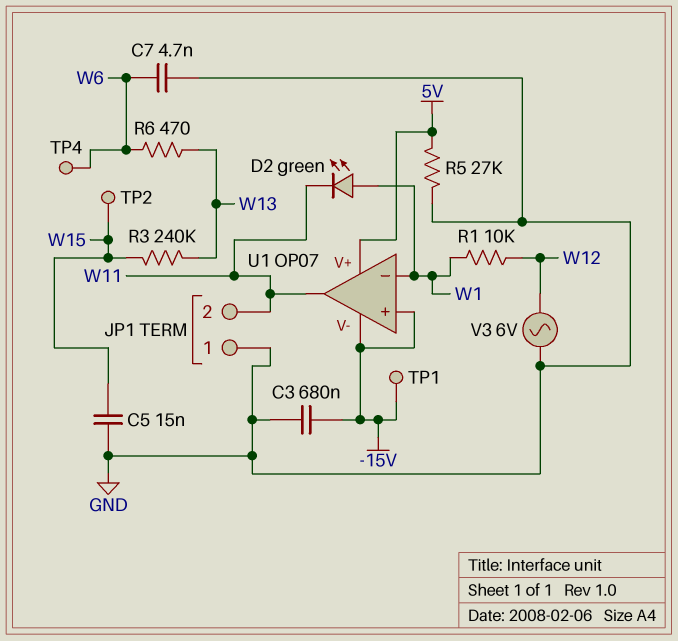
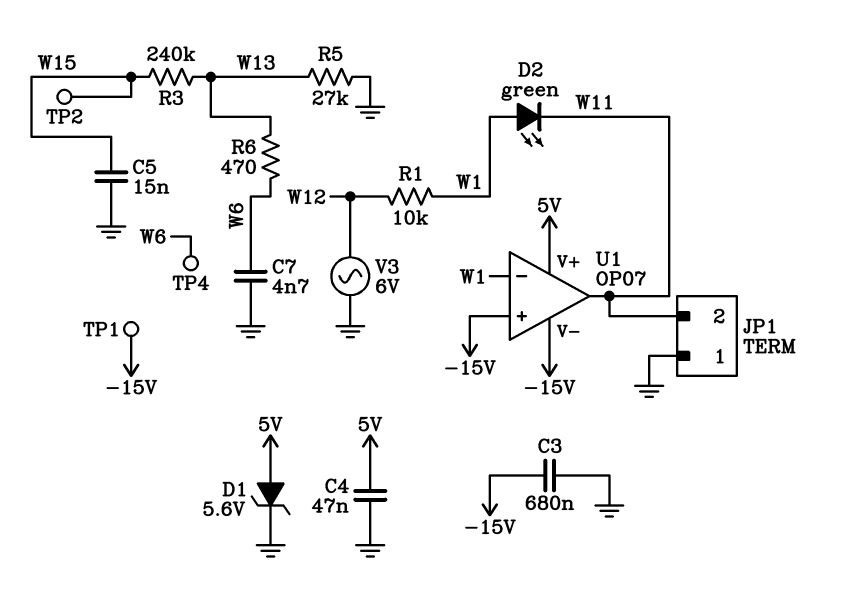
C4: none -> 47nF (5V, GND)
D1: none -> zener 5.6V (A 5V, K GND)
R5: 27k (5V, GND) -> 27k (GND, W13)

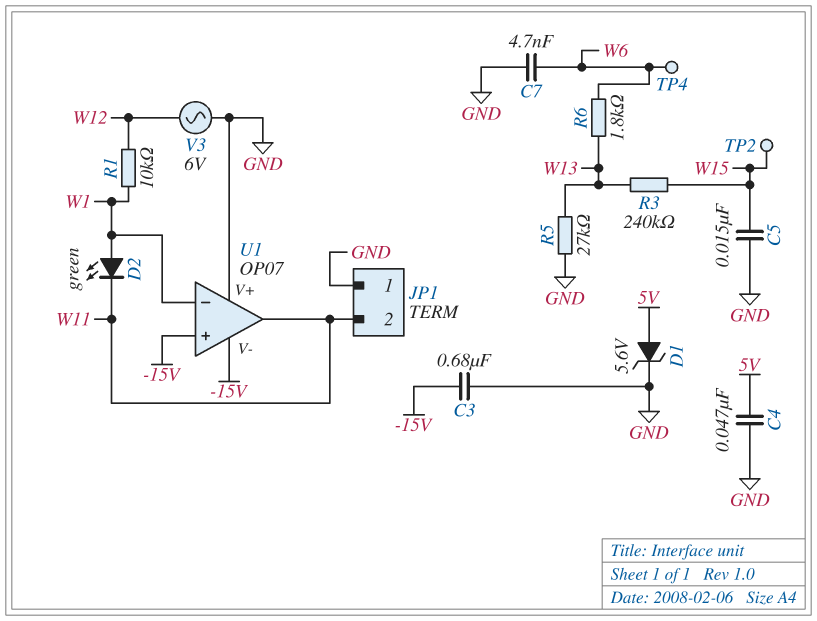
R6: 470 (W6, W13) -> 1.8k (W6, W13)
TP1: test point (-15V) -> none
U1 pin V+: 5V -> GND

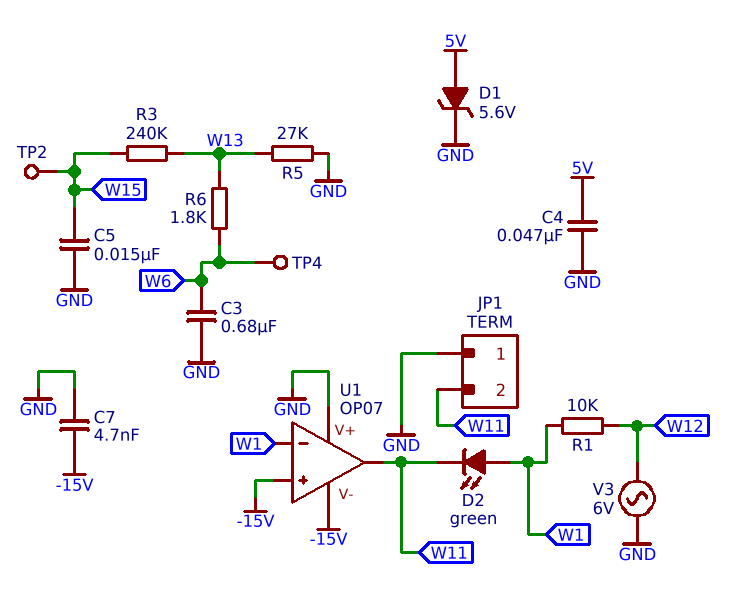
C3: 680nF (-15V, GND) -> 680nF (GND, W6)
C7: 4.7nF (GND, W6) -> 4.7nF (-15V, GND)

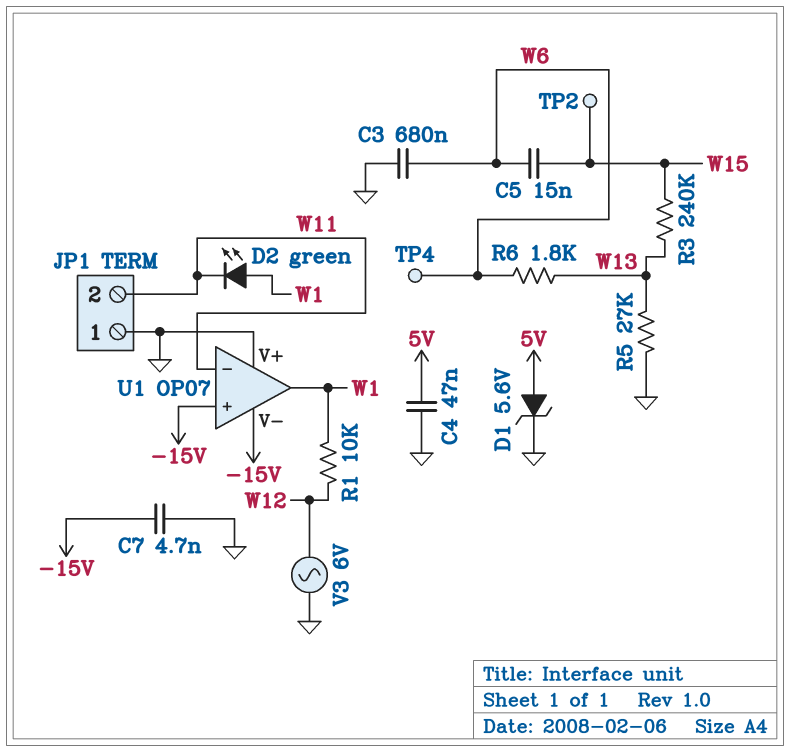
C5: 15nF (GND, W15) -> 15nF (W6, W15)
U1 pin in-: W1 -> W11
U1 pin out: W11 -> W1

